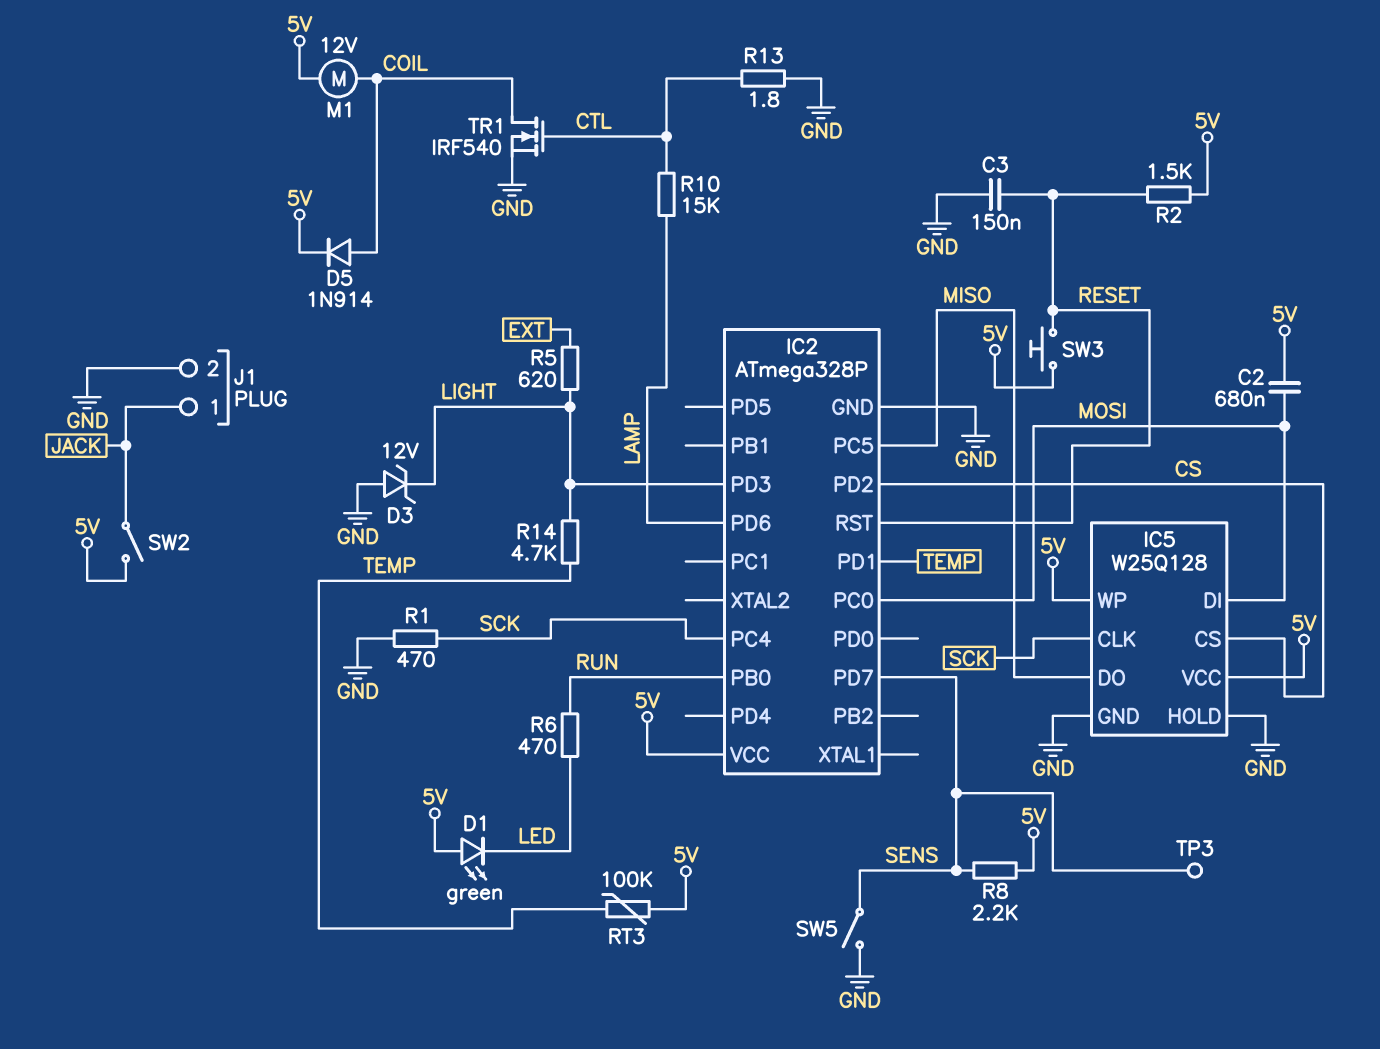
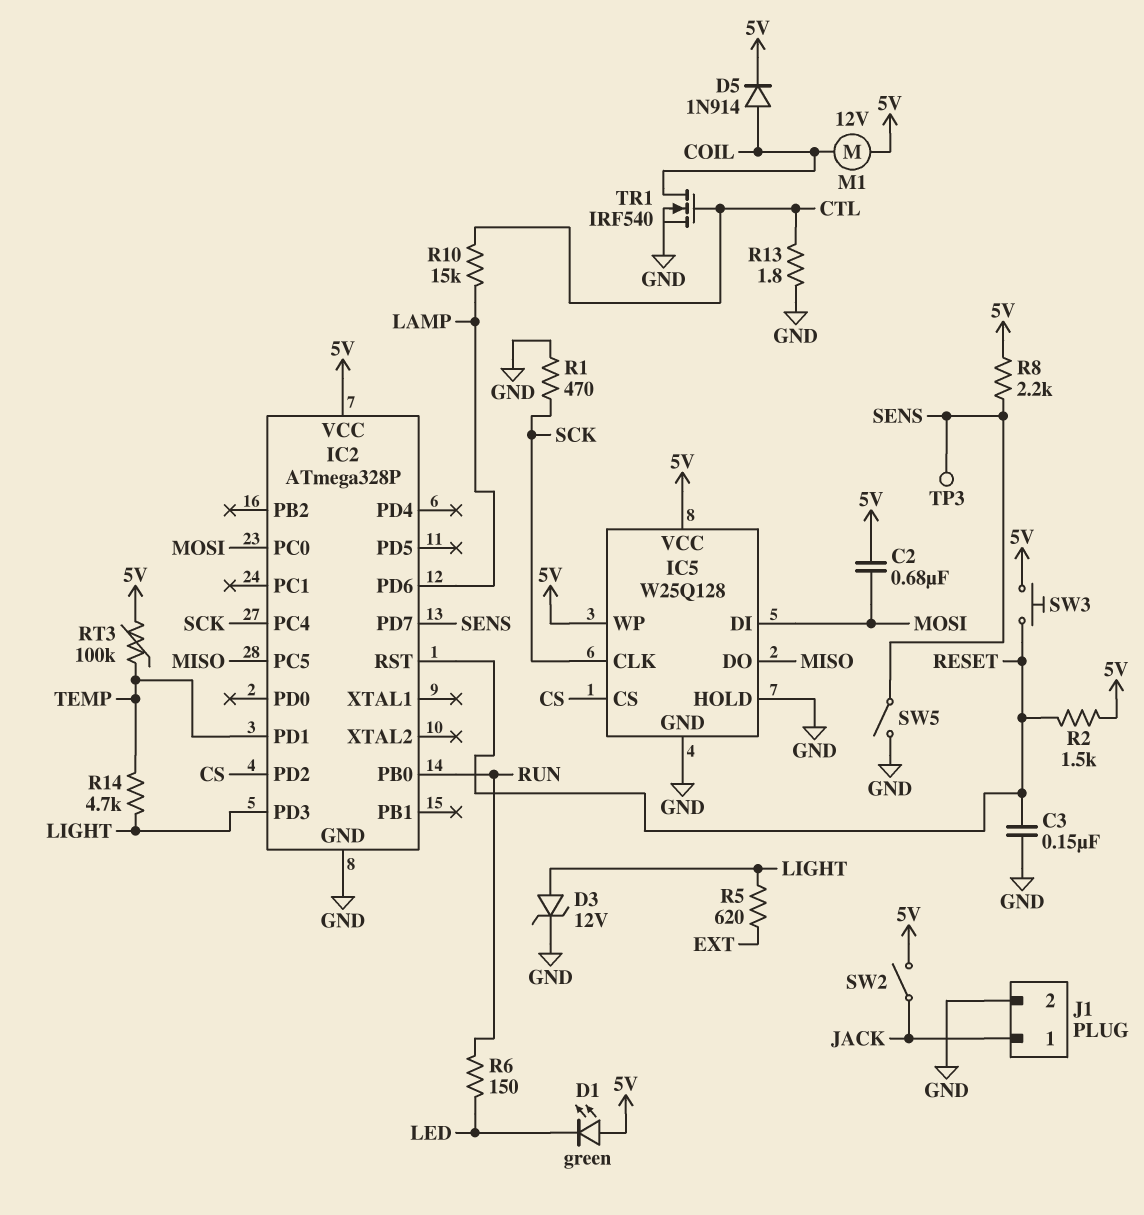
D3: zener 12V (A GND, K LIGHT) -> zener 12V (A LIGHT, K GND)
R6: 470 (LED, RUN) -> 150 (LED, RUN)

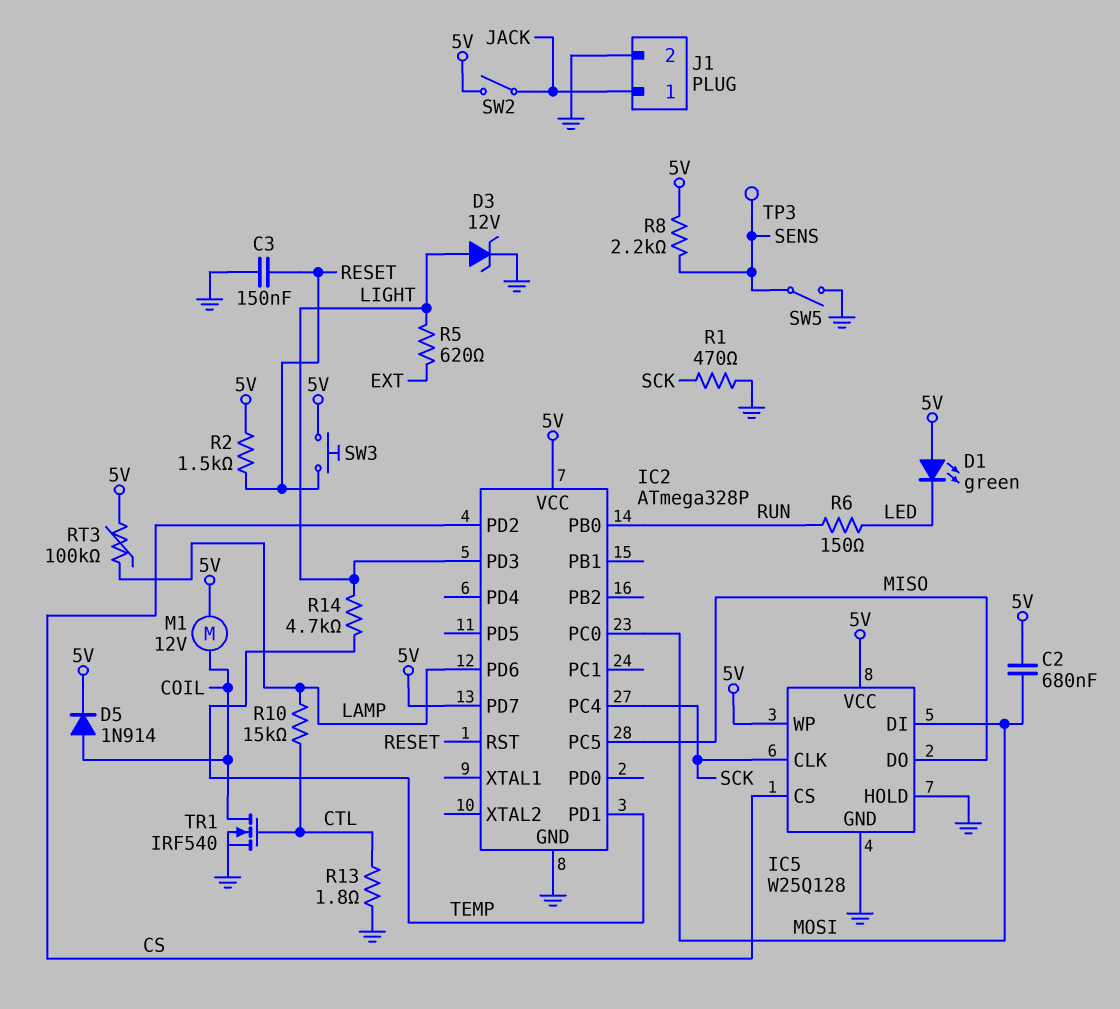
IC2 pin PD7: SENS -> 5V
RT3: 100k (5V, TEMP) -> 100k (5V, LAMP)

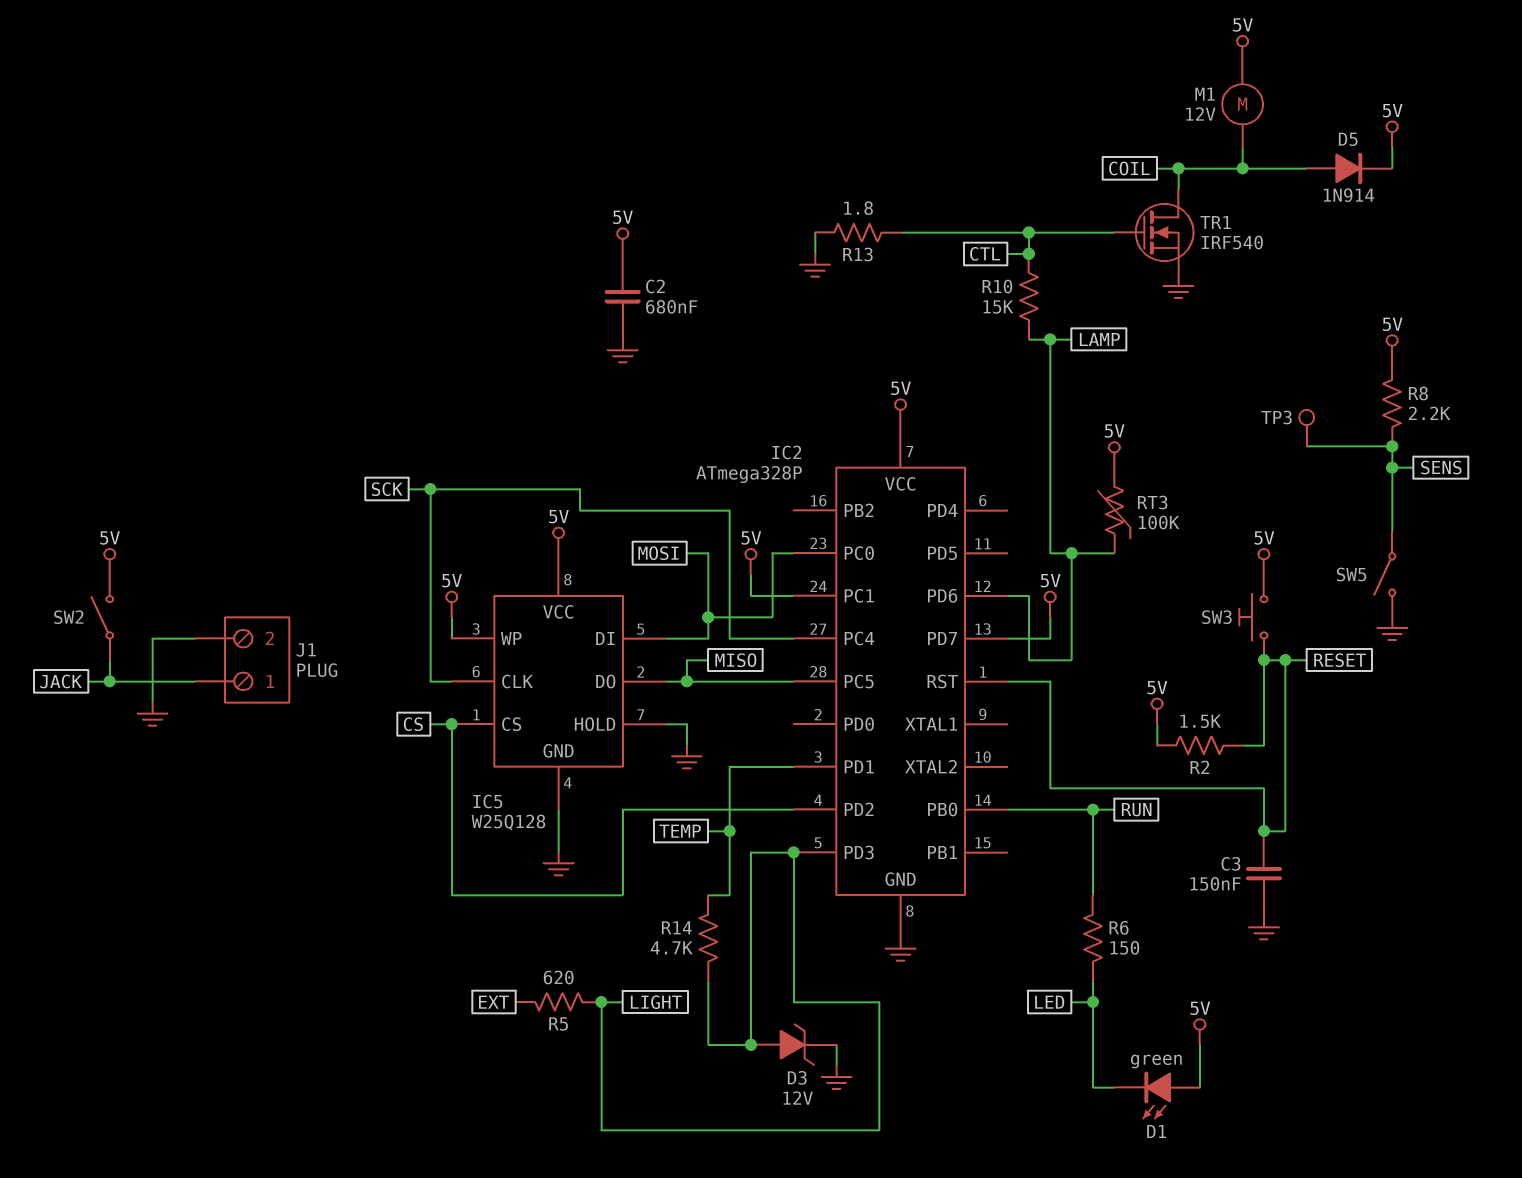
C2: 680nF (5V, MOSI) -> 680nF (5V, GND)
IC2 pin PC1: none -> 5V
R1: 470 (GND, SCK) -> none

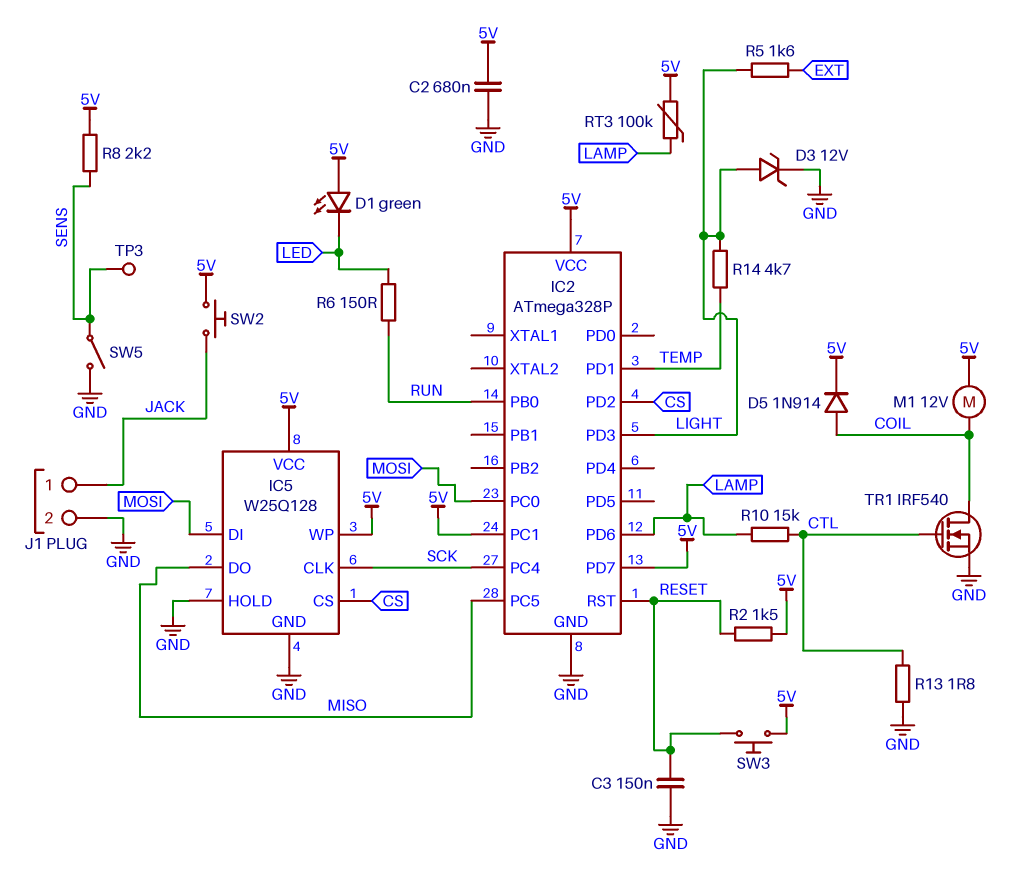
R5: 620 (EXT, LIGHT) -> 1.6k (EXT, LIGHT)
SW2: switch (5V, JACK) -> button (5V, JACK)

